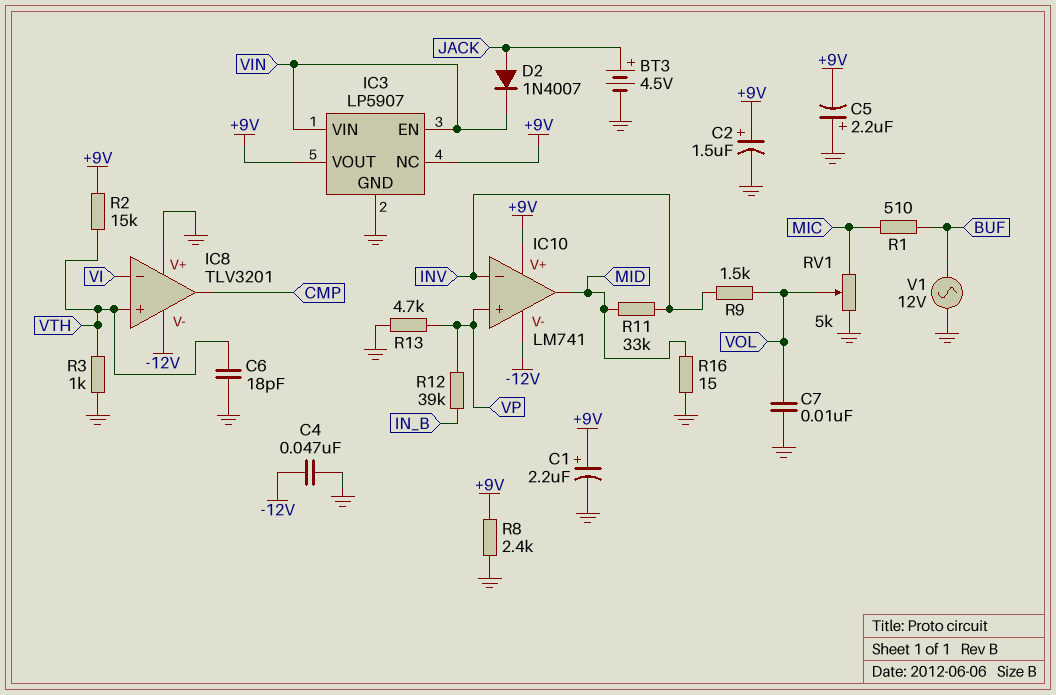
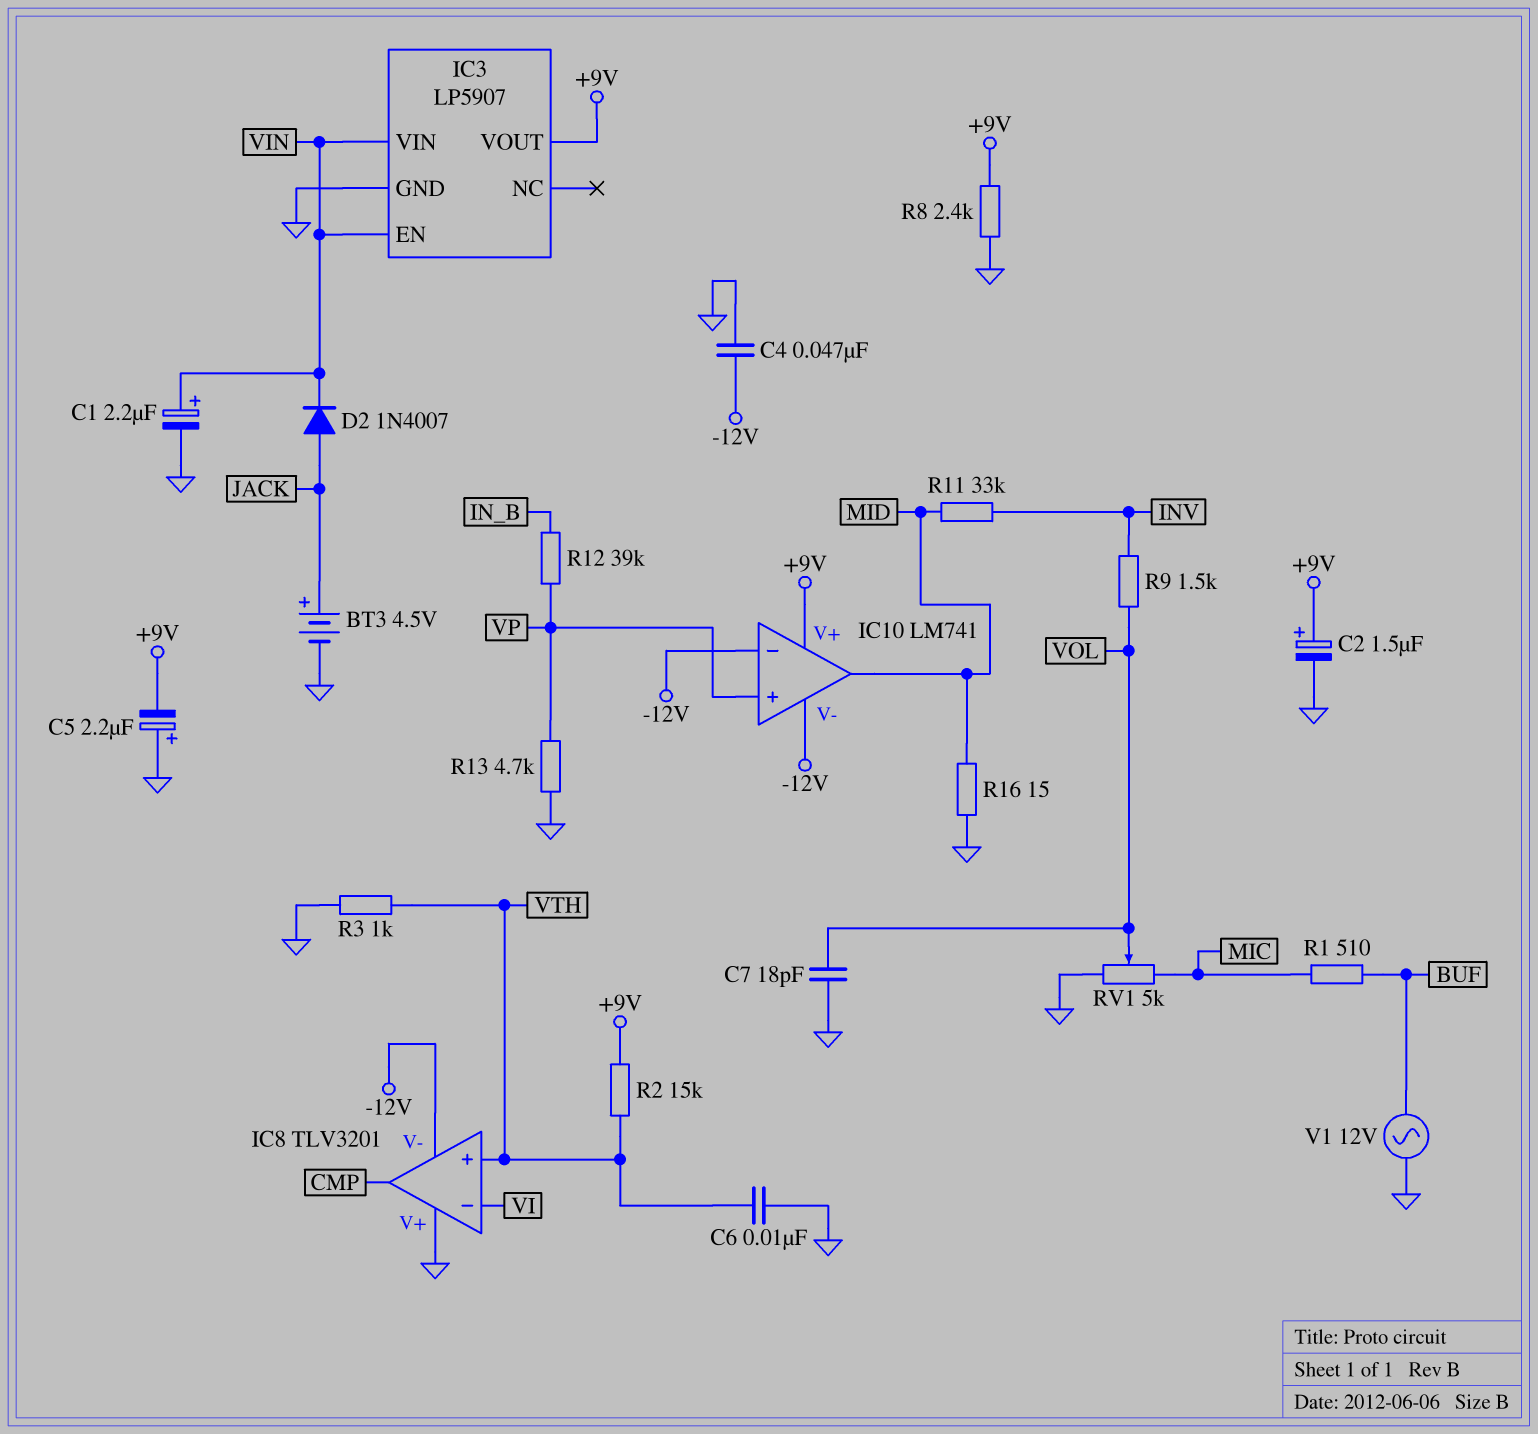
C1: 2.2uF (plus +9V, minus GND) -> 2.2uF (plus VIN, minus GND)
C6: 18pF (GND, VTH) -> 10nF (GND, VTH)
C7: 10nF (GND, VOL) -> 18pF (GND, VOL)
IC3 pin NC: +9V -> none
IC10 pin in-: INV -> -12V

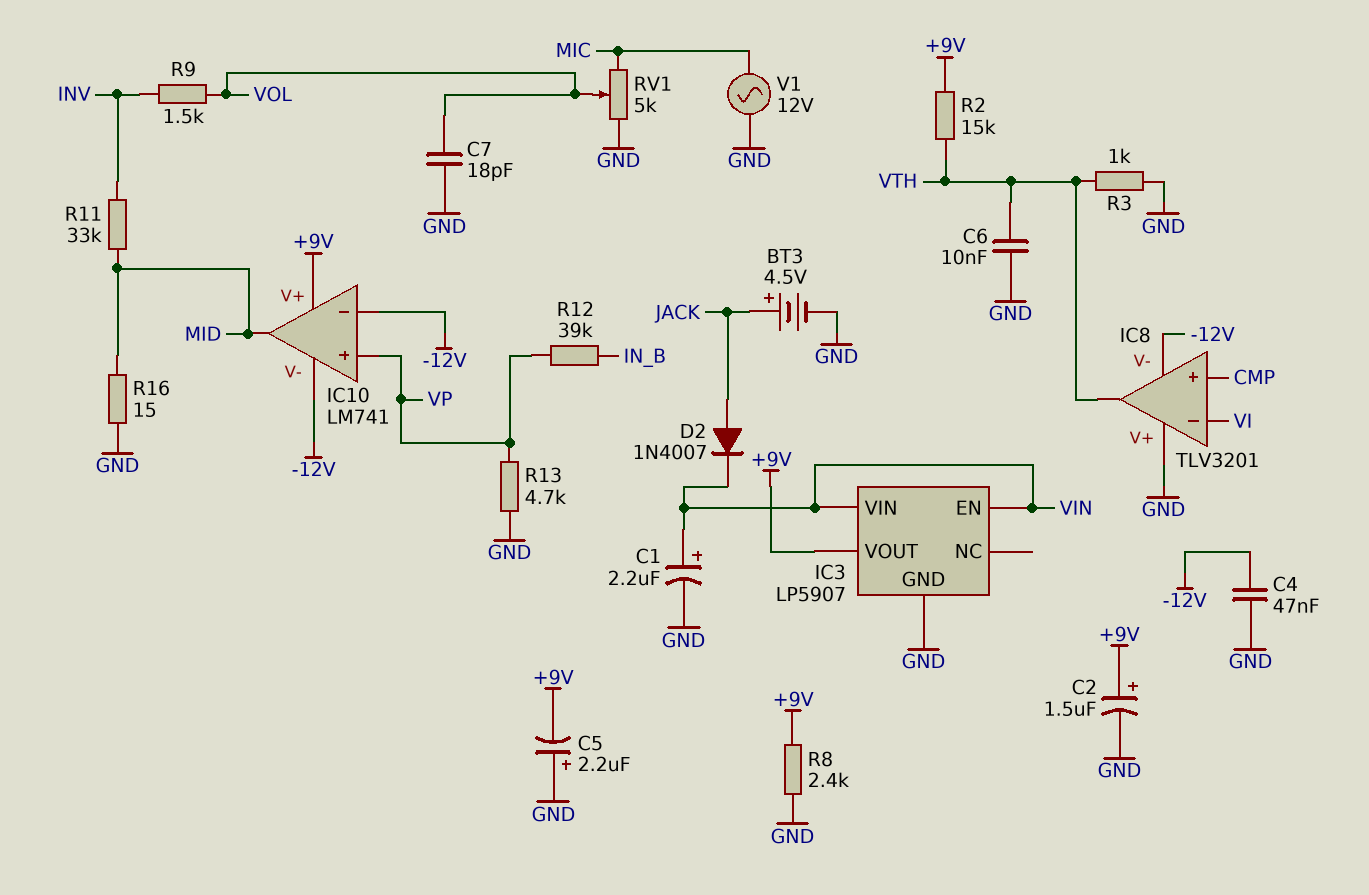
IC8 pin in+: VTH -> CMP
IC8 pin out: CMP -> VTH
R1: 510 (BUF, MIC) -> none
V1: AC 12V (BUF, GND) -> AC 12V (GND, MIC)

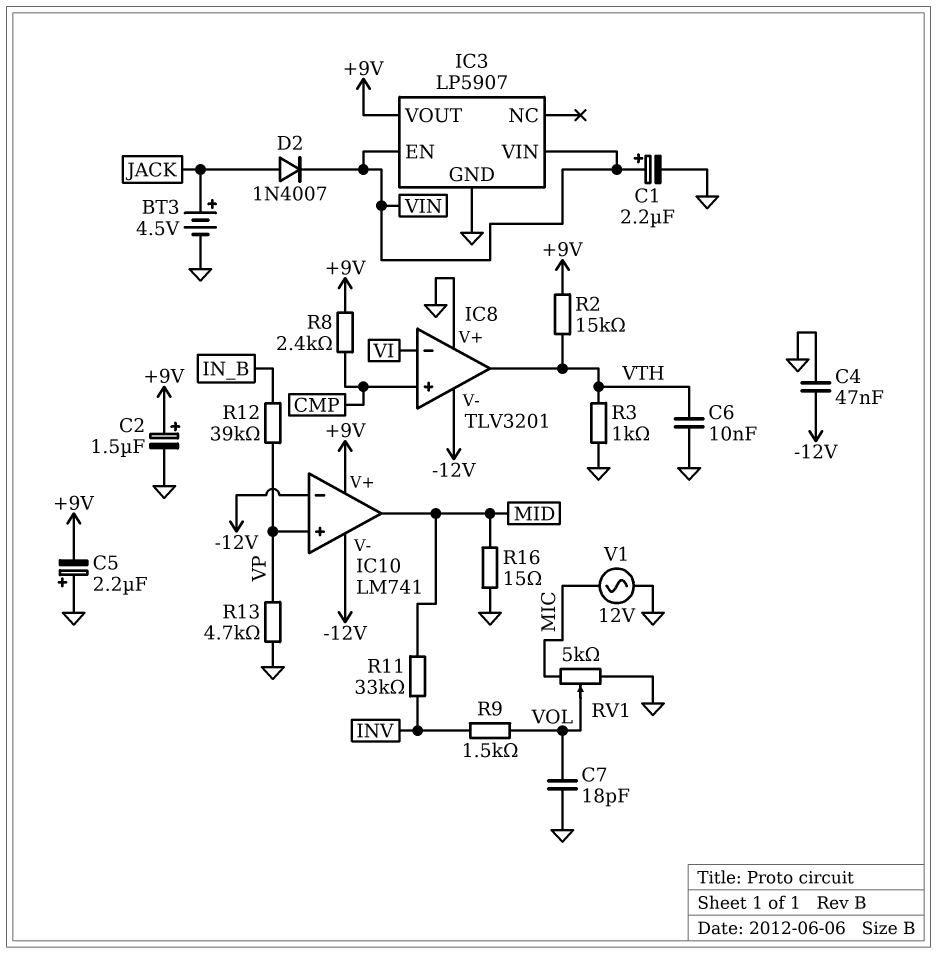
R8: 2.4k (+9V, GND) -> 2.4k (+9V, CMP)

